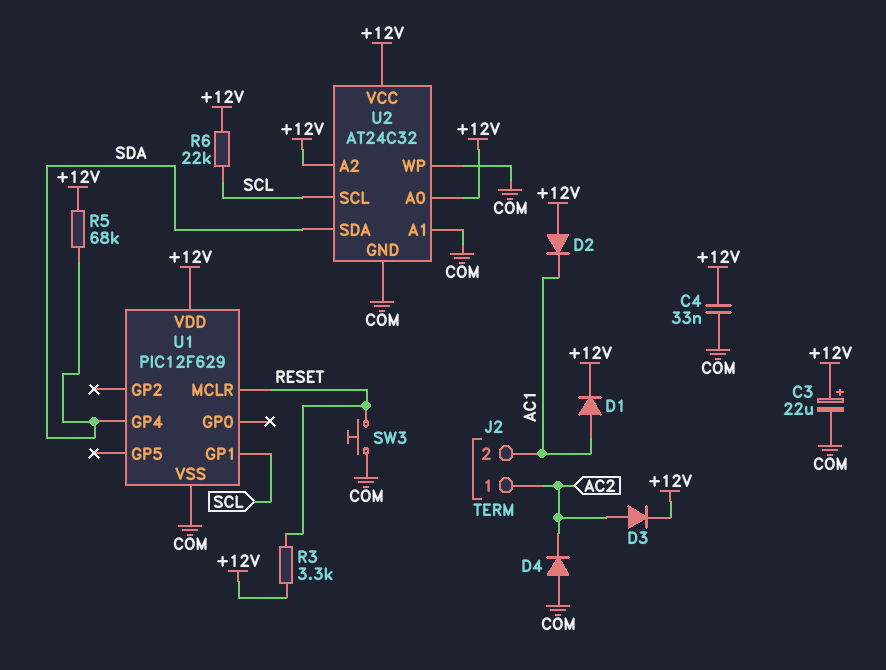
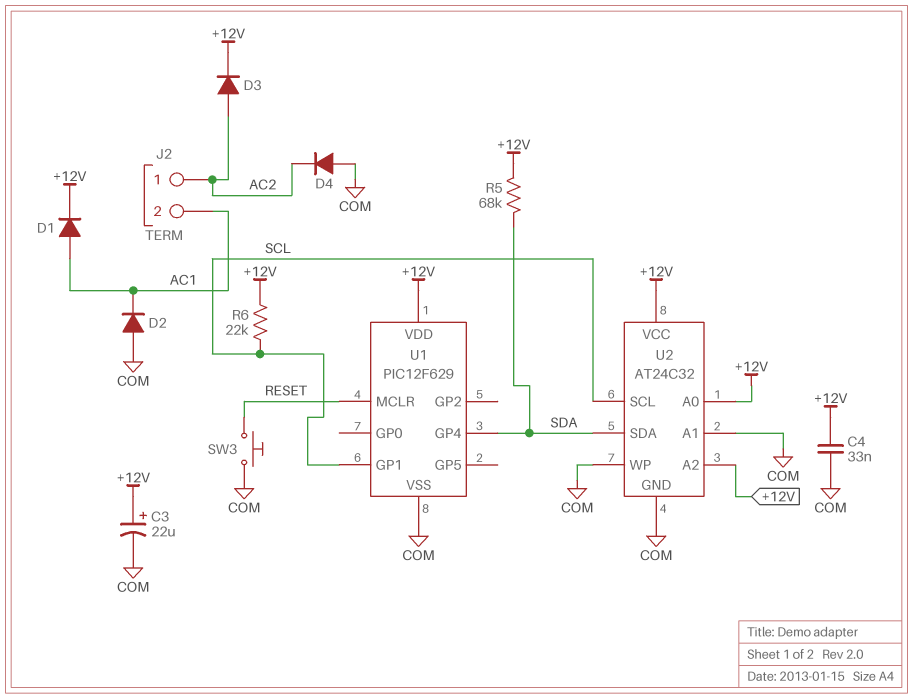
D2: diode (A +12V, K AC1) -> diode (A COM, K AC1)
R3: 3.3k (+12V, RESET) -> none

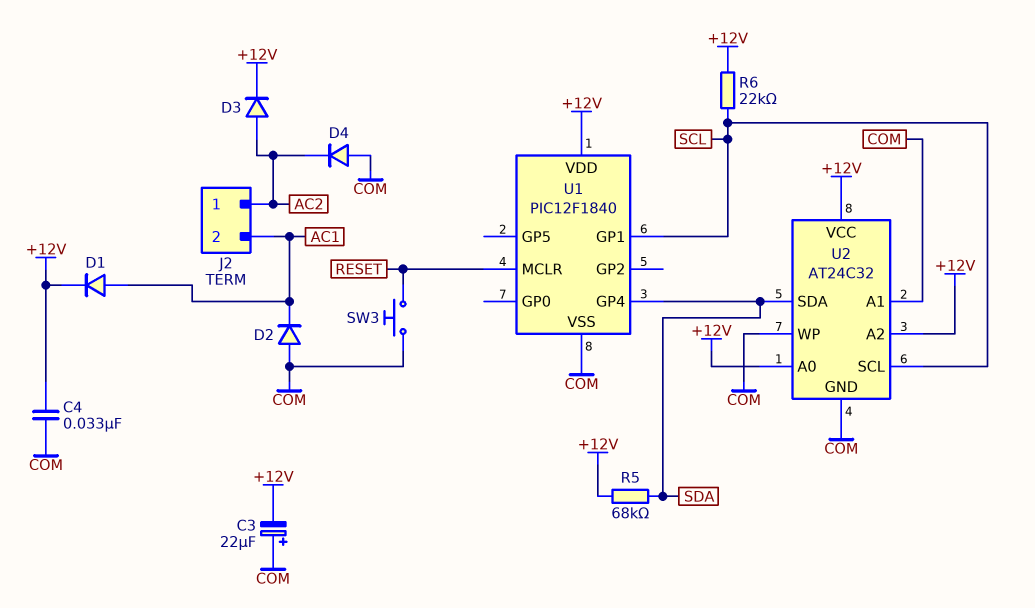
C3: 22uF (plus +12V, minus COM) -> 22uF (plus COM, minus +12V)
U1: PIC12F629 -> PIC12F1840

